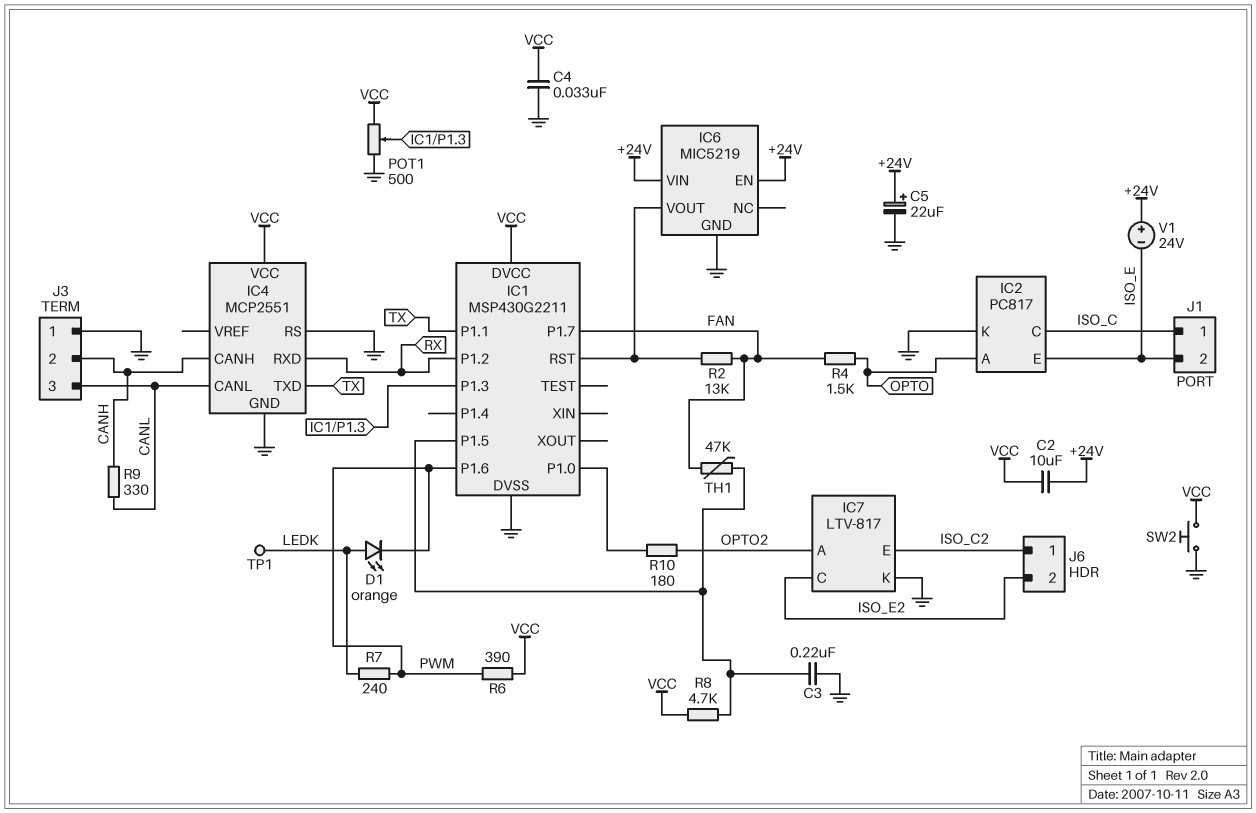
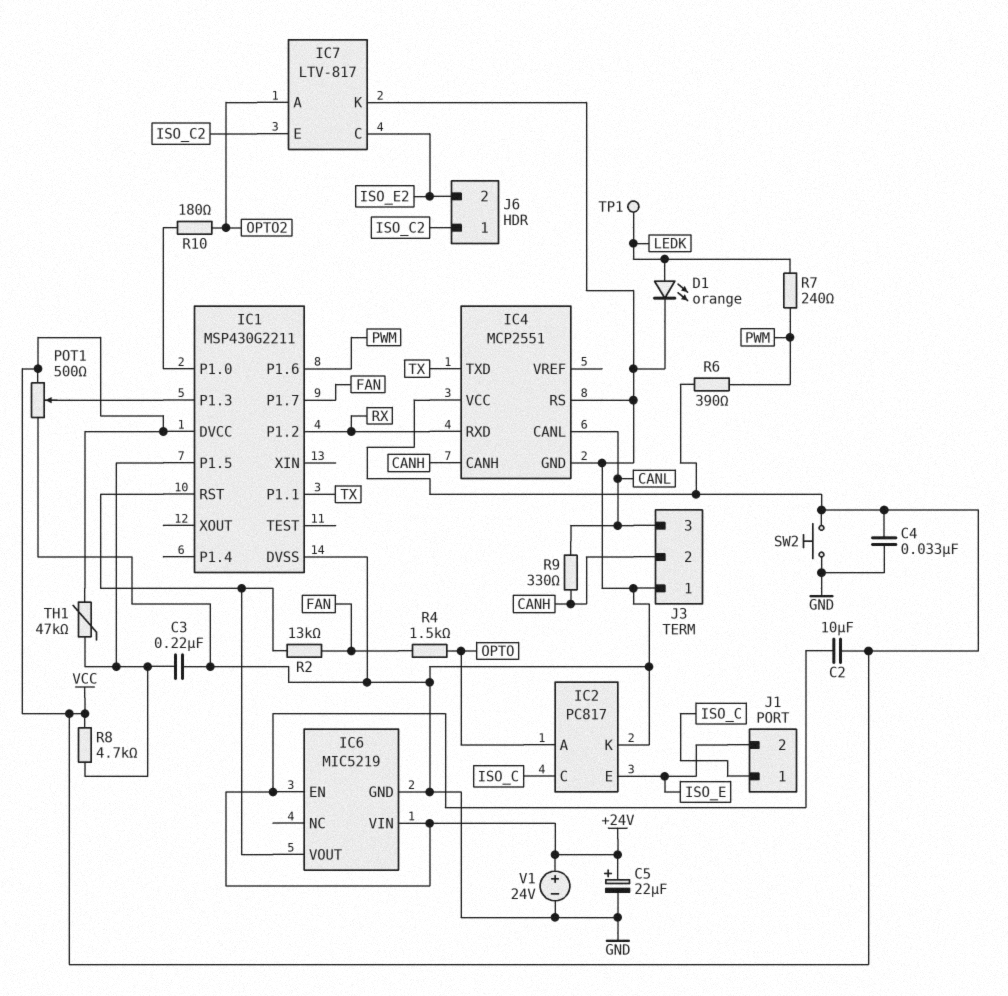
D1: LED orange (A LEDK, K PWM) -> LED orange (A LEDK, K GND)
TH1: 47k (FAN, IC1/P1.5) -> 47k (IC1/P1.5, VCC)
V1: 24V (plus +24V, minus ISO_E) -> 24V (plus +24V, minus GND)

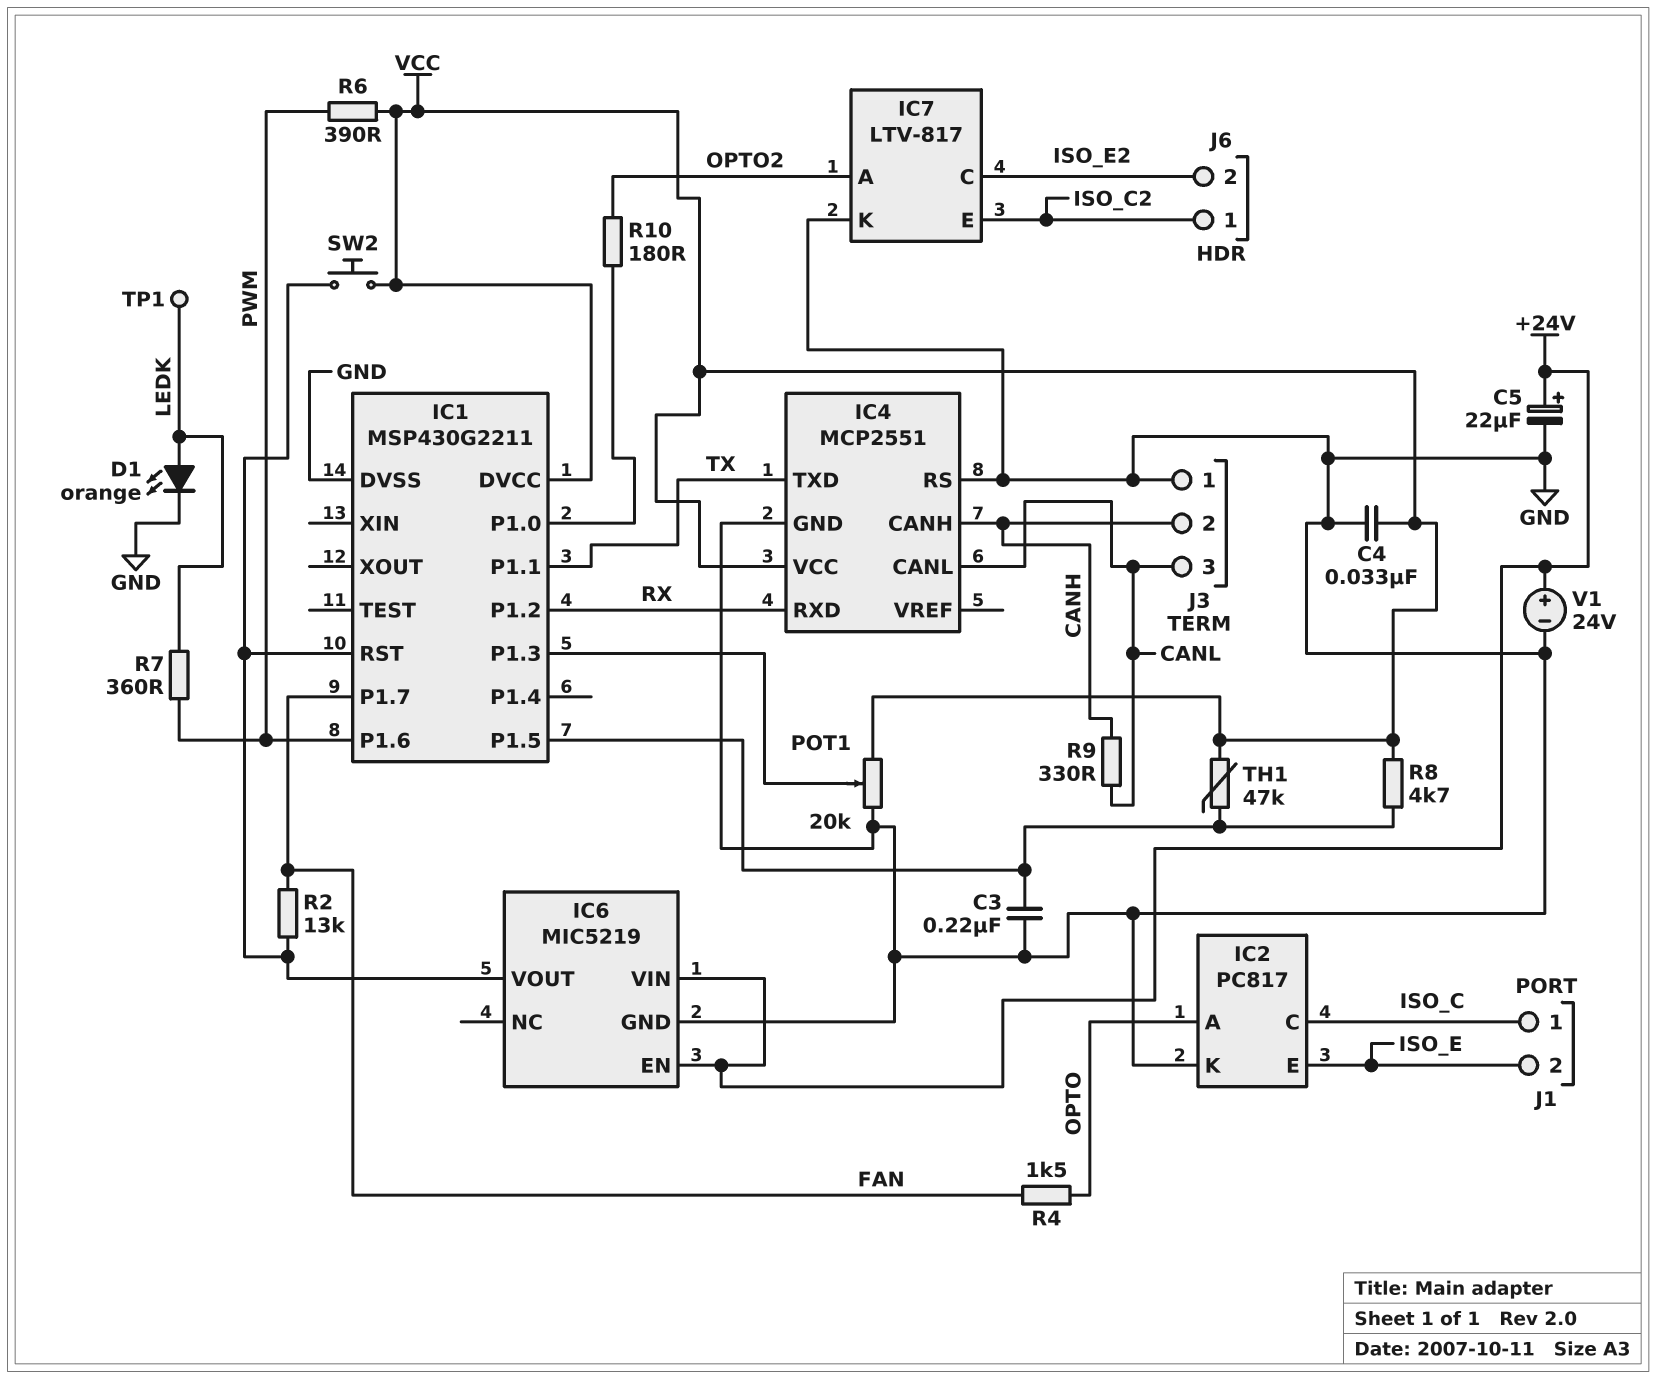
C2: 10uF (+24V, VCC) -> none
POT1: 500 (GND, VCC, wiper IC1/P1.3) -> 20k (GND, VCC, wiper IC1/P1.3)
R7: 240 (LEDK, PWM) -> 360 (LEDK, PWM)
SW2: button (GND, VCC) -> button (IC1/RST, VCC)

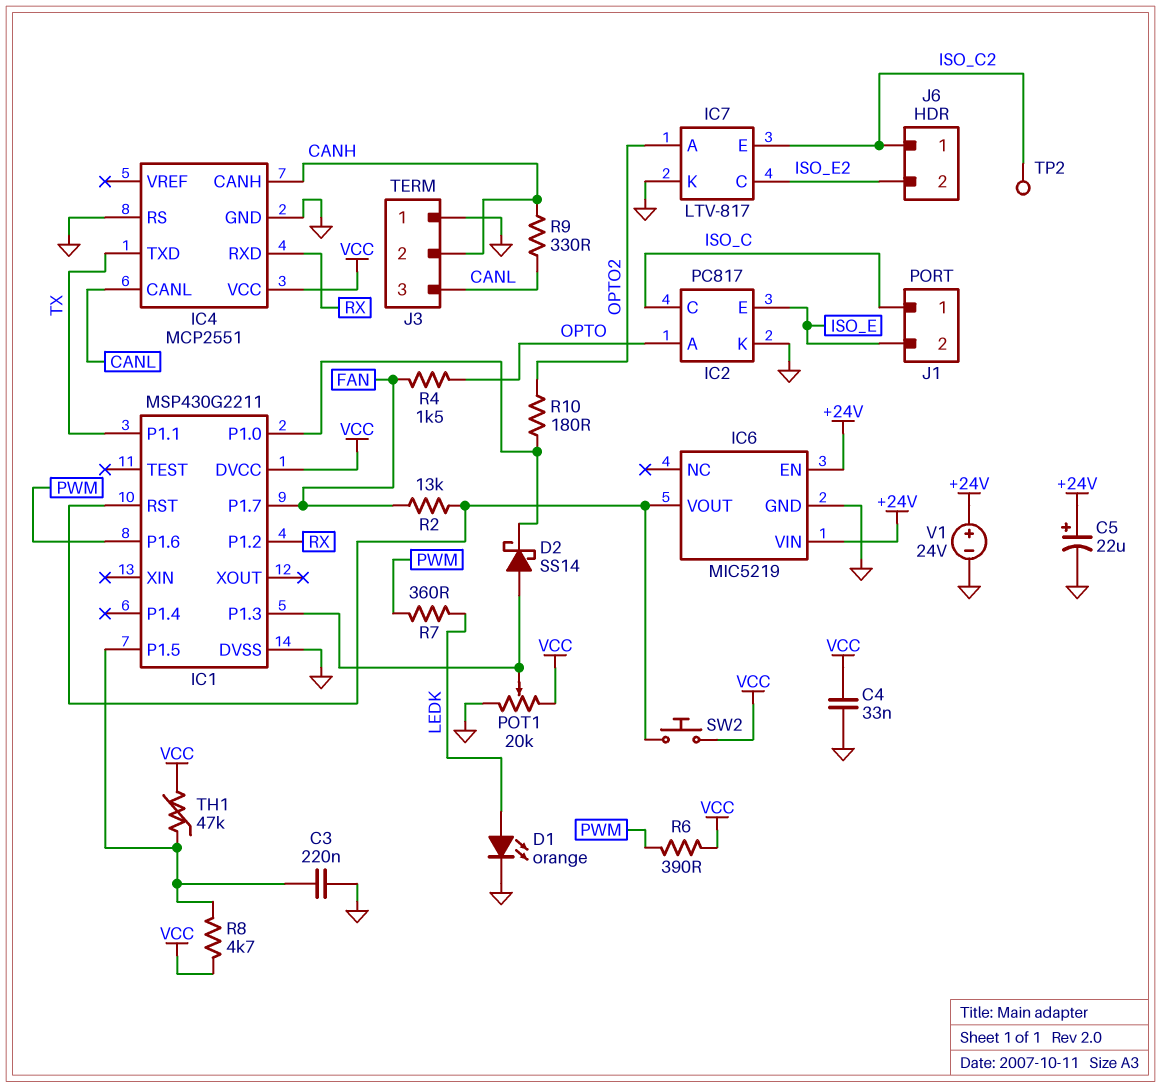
D2: none -> schottky SS14 (A IC1/P1.3, K IC1/P1.0)
TP1: test point (LEDK) -> none
TP2: none -> test point (ISO_C2)

